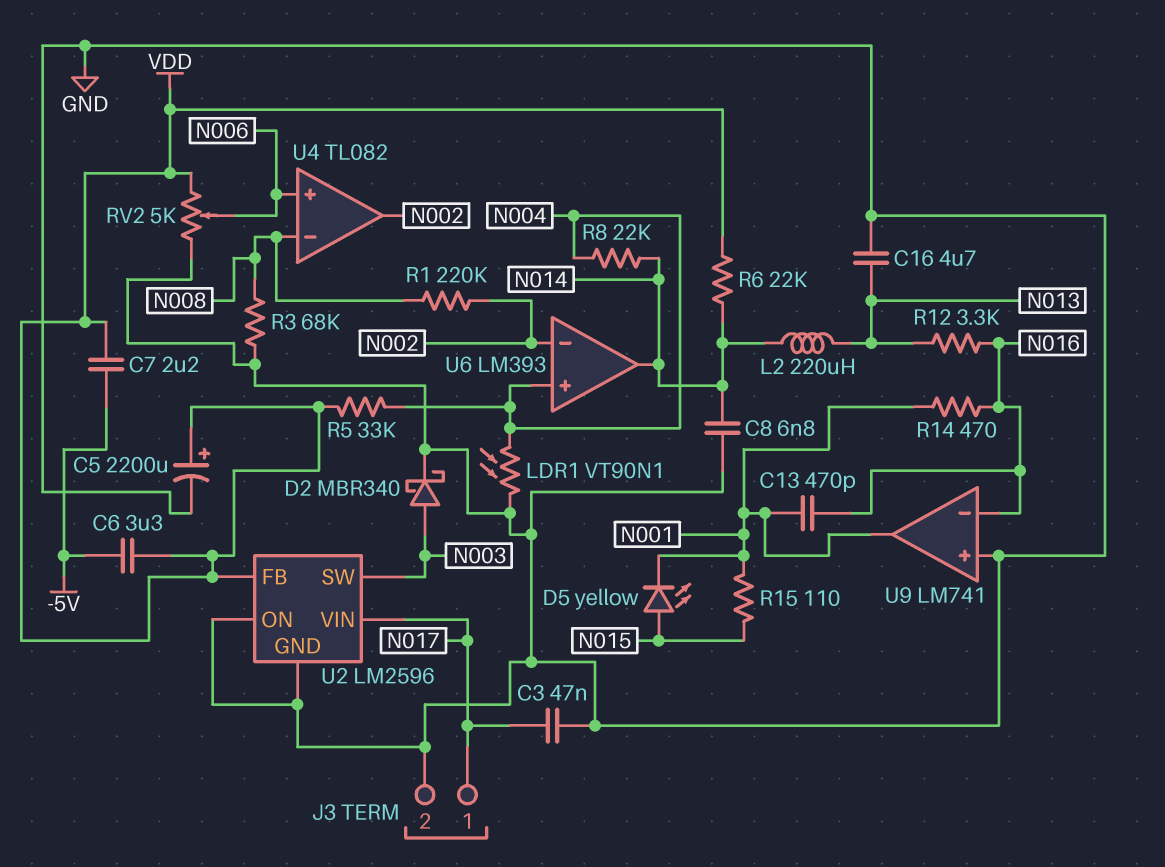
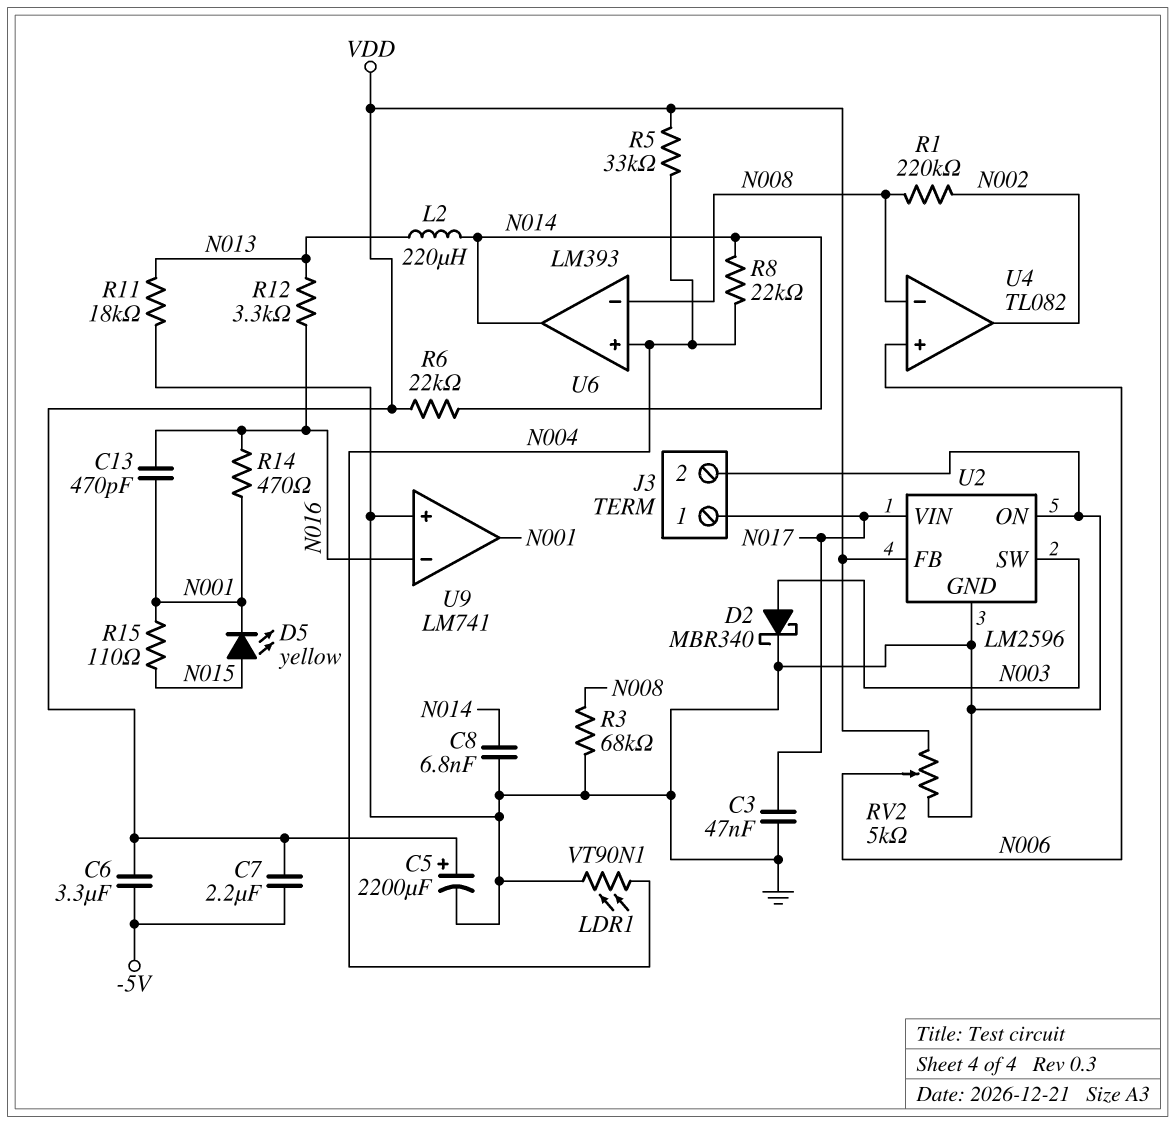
C16: 4.7uF (GND, N013) -> none
R11: none -> 18k (GND, N013)
U6 pin in-: N002 -> N008

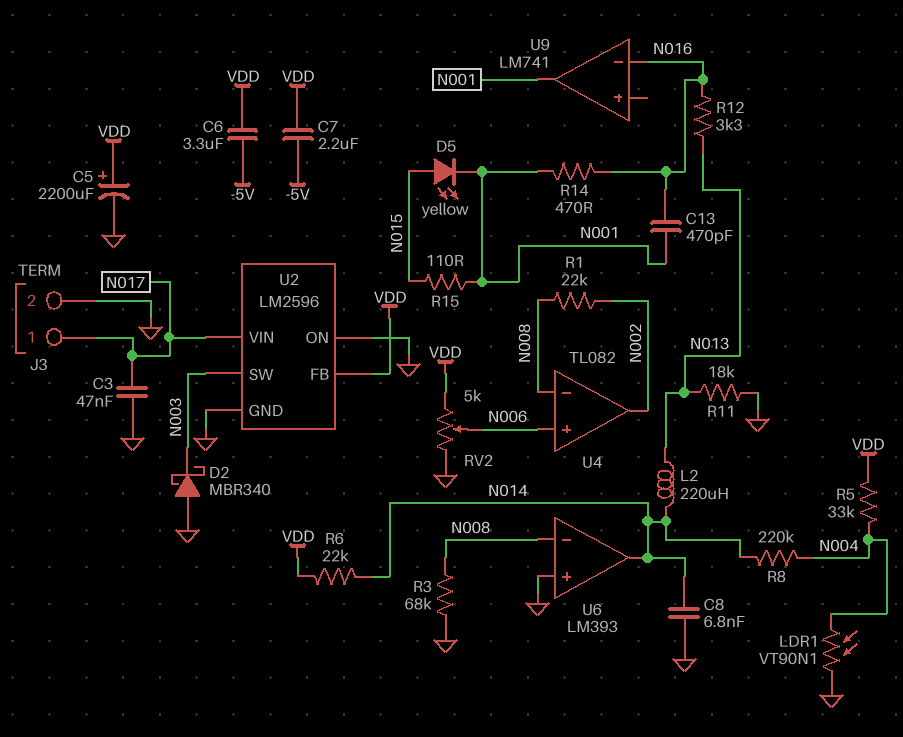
D2: schottky MBR340 (A N003, K GND) -> schottky MBR340 (A GND, K N003)
R1: 220k (N002, N008) -> 22k (N002, N008)
R8: 22k (N004, N014) -> 220k (N004, N014)
U6 pin in+: N004 -> GND
U9 pin in+: GND -> none

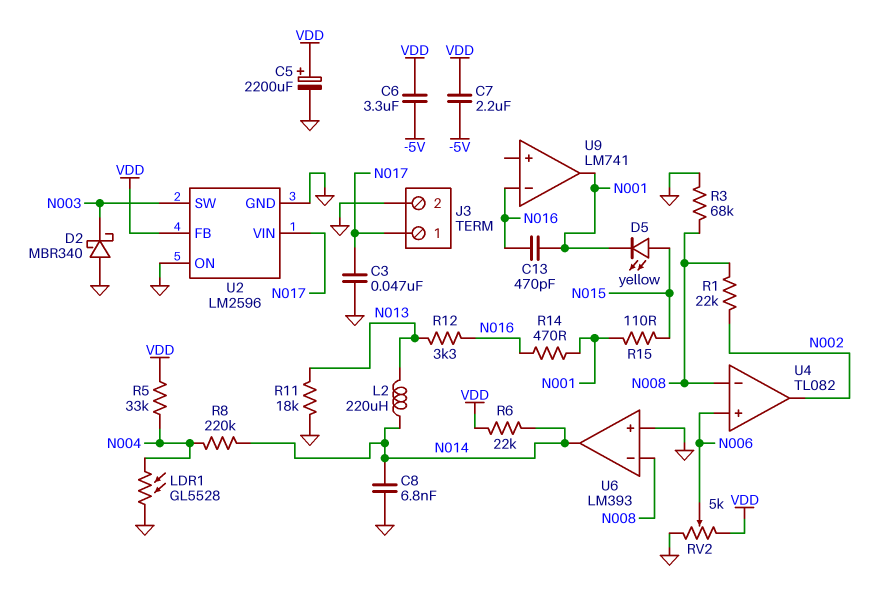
LDR1: VT90N1 (GND, N004) -> GL5528 (GND, N004)

